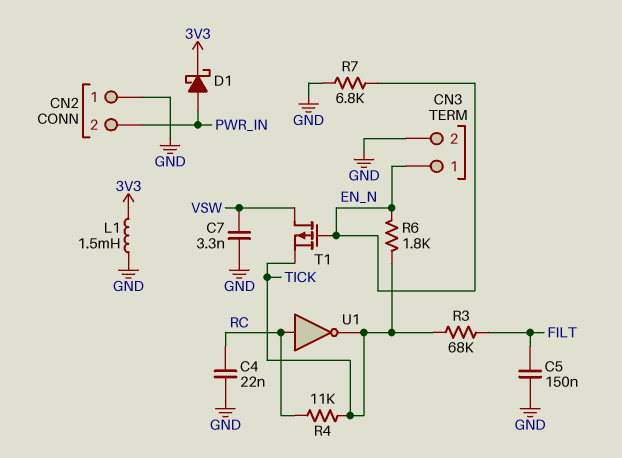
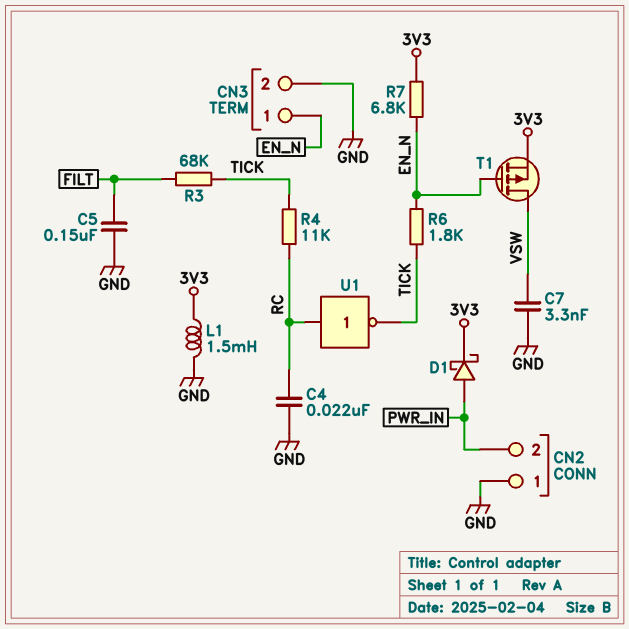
R7: 6.8k (EN_N, GND) -> 6.8k (3V3, EN_N)
T1: PMOS (G EN_N, D VSW, S TICK) -> PMOS (G EN_N, D VSW, S 3V3)

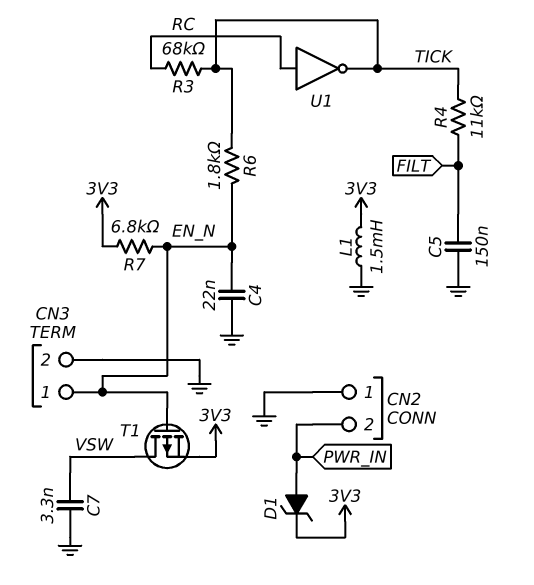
C4: 22nF (GND, RC) -> 22nF (EN_N, GND)
D1: schottky (A PWR_IN, K 3V3) -> zener (A PWR_IN, K 3V3)
R3: 68k (FILT, TICK) -> 68k (RC, TICK)
R4: 11k (RC, TICK) -> 11k (FILT, TICK)

